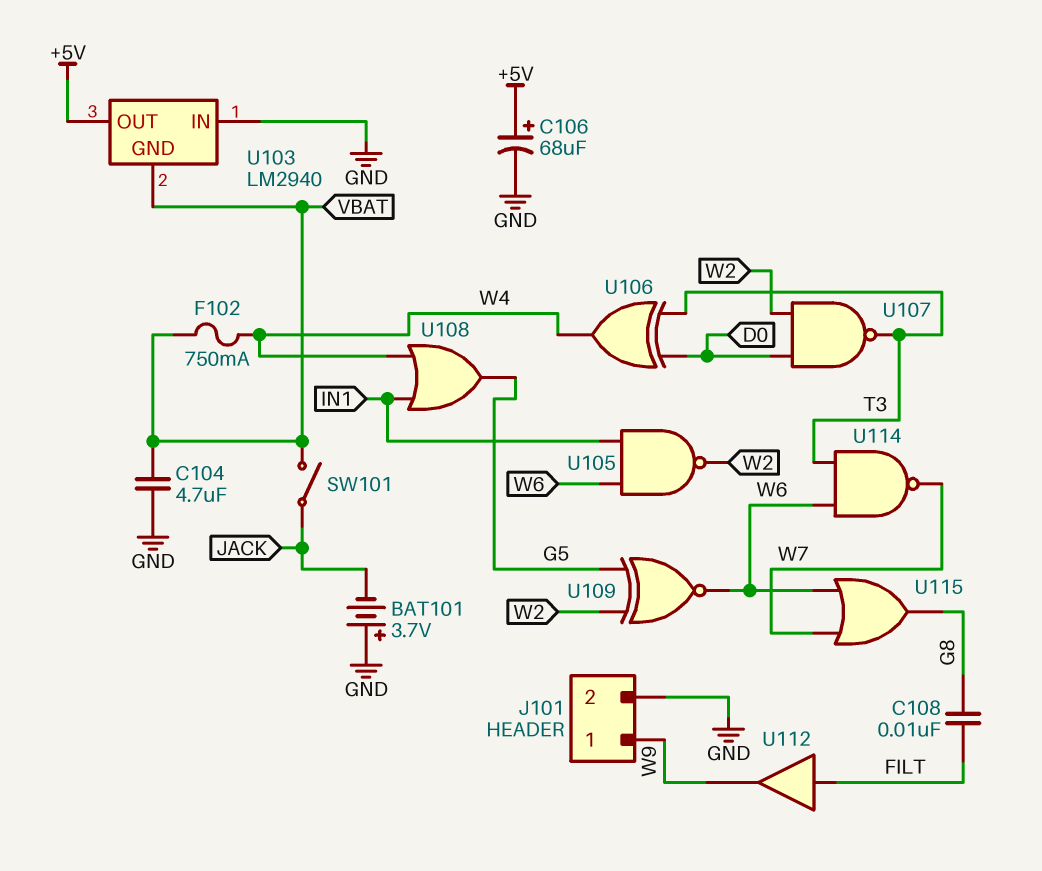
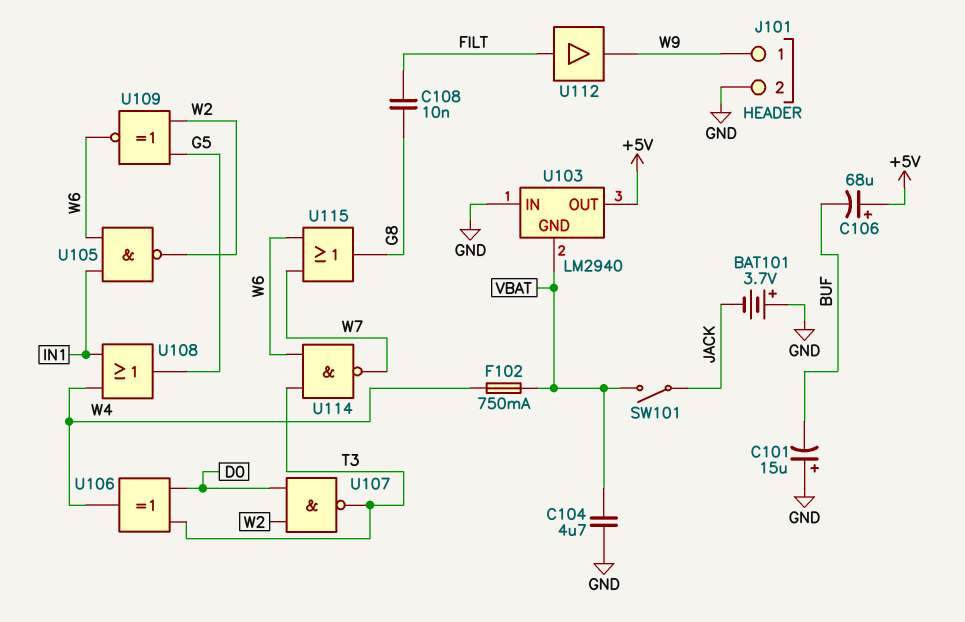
C101: none -> 15uF (plus GND, minus BUF)
C106: 68uF (plus +5V, minus GND) -> 68uF (plus +5V, minus BUF)

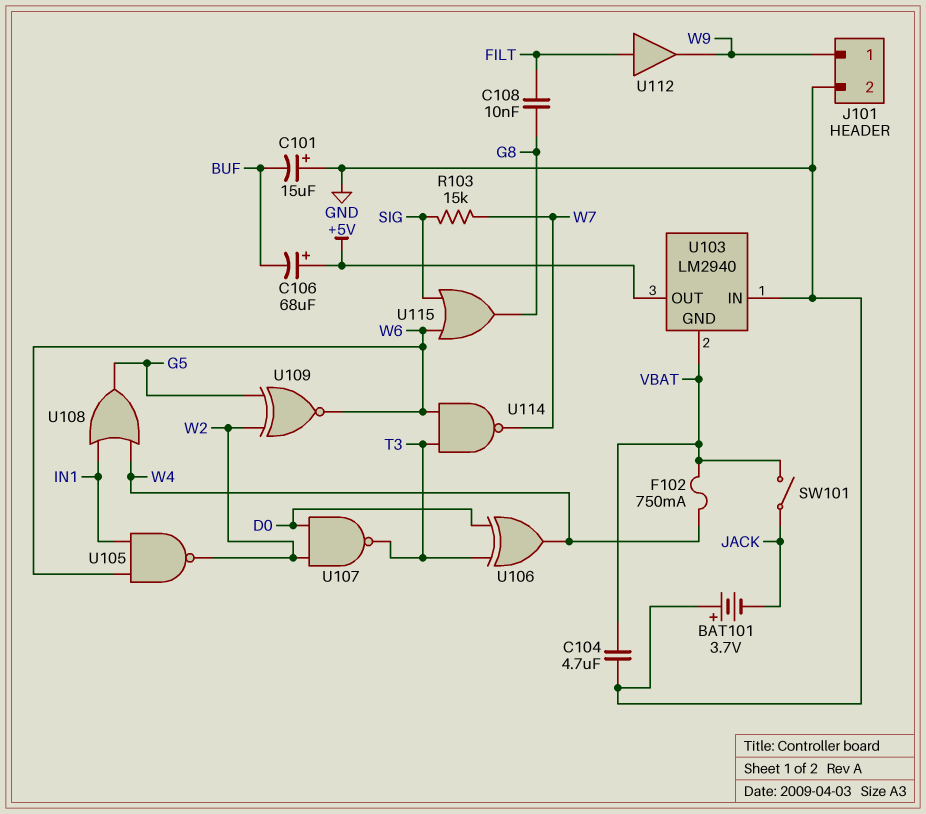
R103: none -> 15k (SIG, W7)
U115: OR (in W6, in W7, out G8) -> OR (in SIG, in W6, out G8)

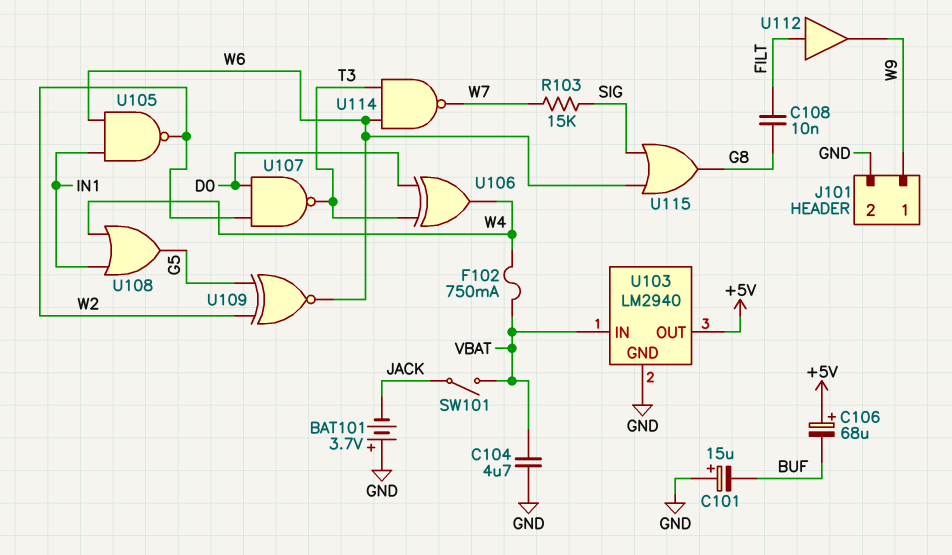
U103 pin GND: VBAT -> GND
U103 pin IN: GND -> VBAT

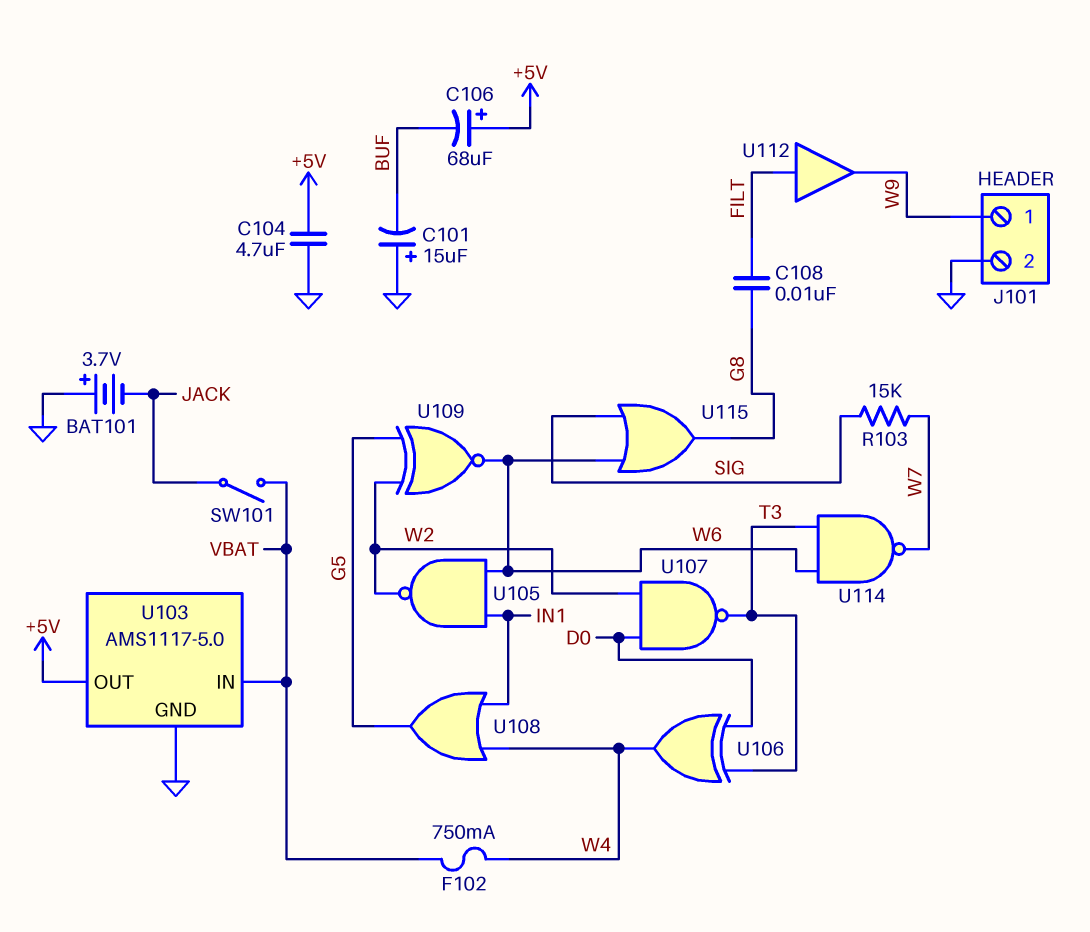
C104: 4.7uF (GND, VBAT) -> 4.7uF (+5V, GND)
U103: LM2940 -> AMS1117-5.0

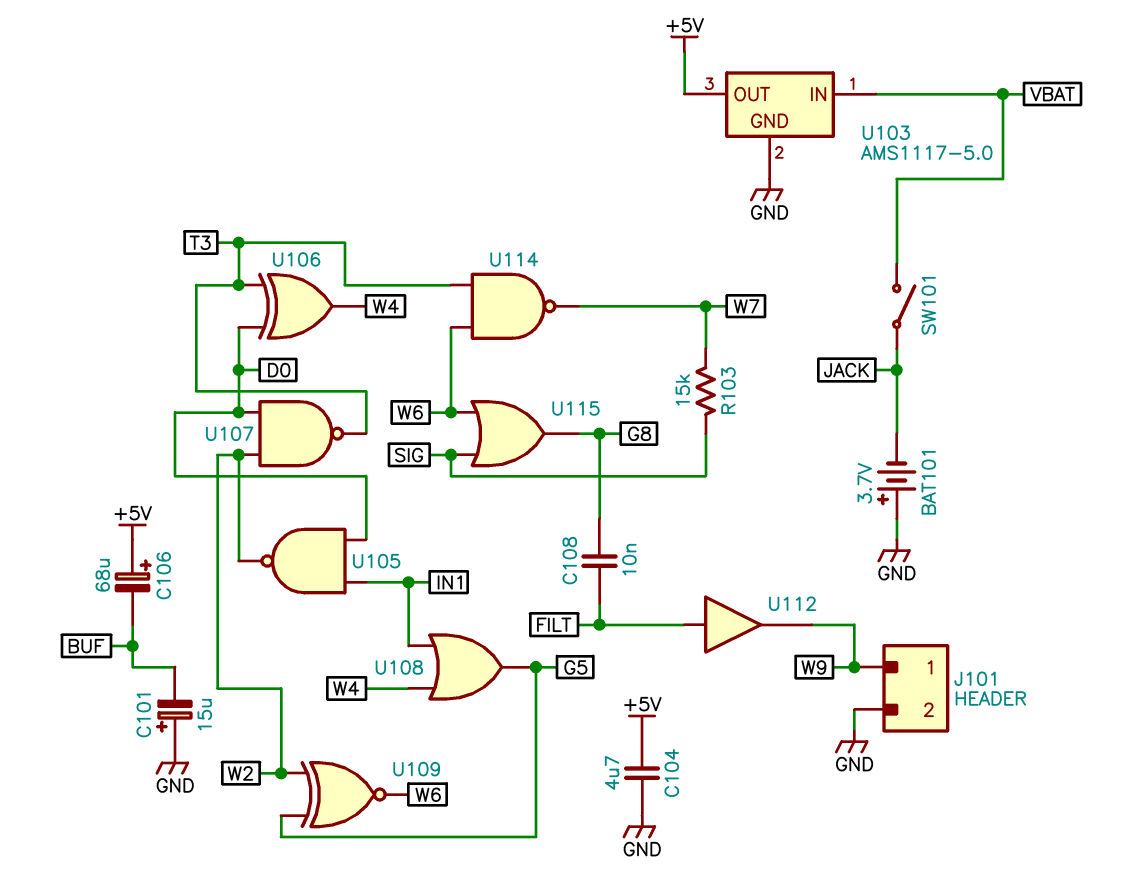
F102: 750mA (VBAT, W4) -> none
U105: NAND (in IN1, in W6, out W2) -> NAND (in D0, in IN1, out W2)

